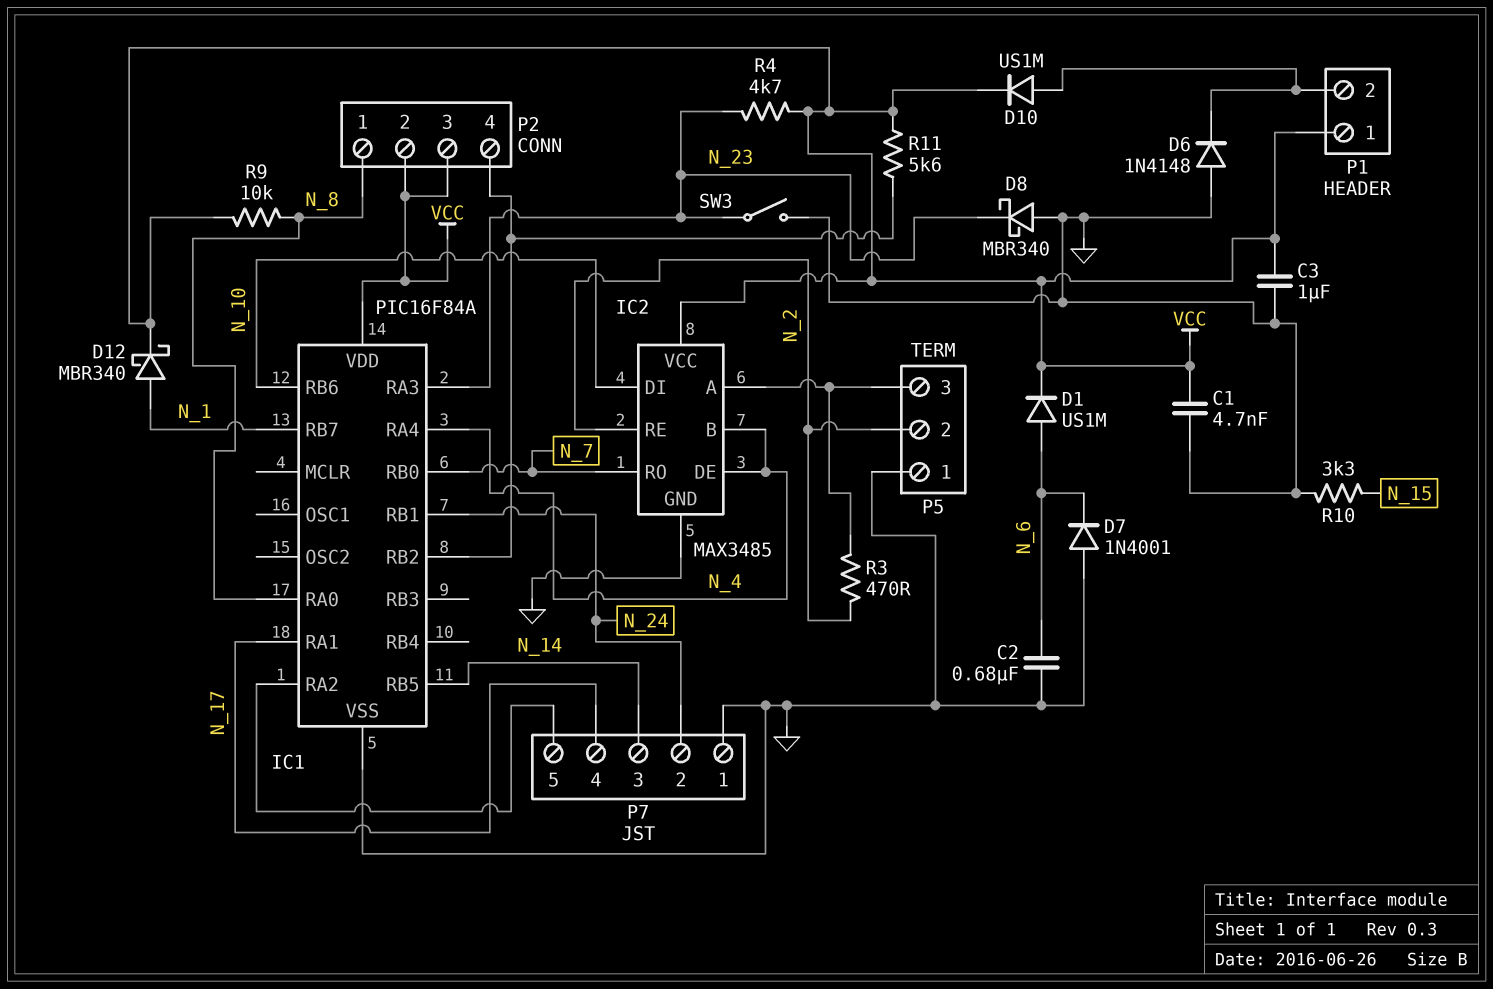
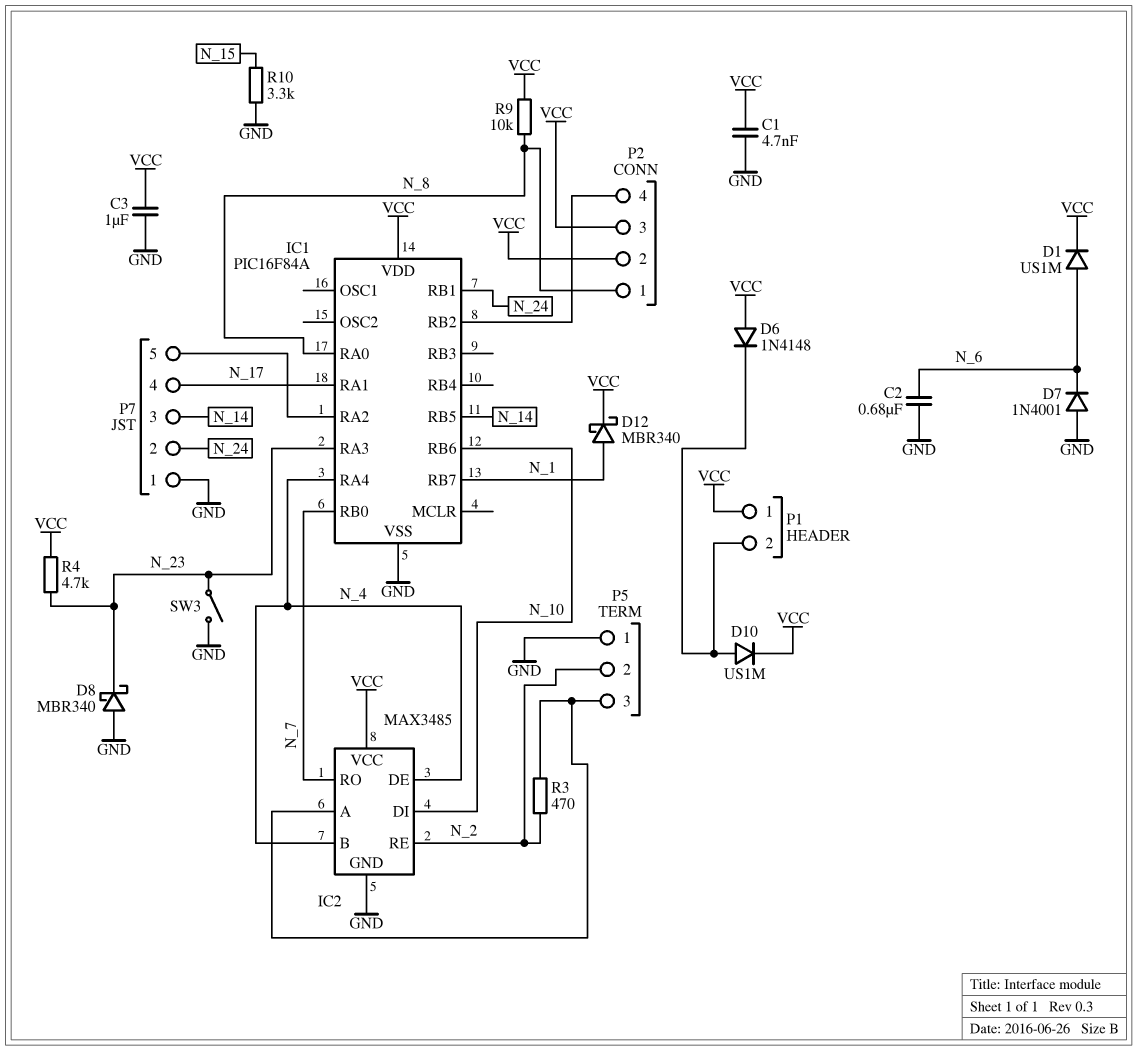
D6: diode 1N4148 (A GND, K P1/2) -> diode 1N4148 (A VCC, K P1/2)
R11: 5.6k (IC1/RB2, VCC) -> none

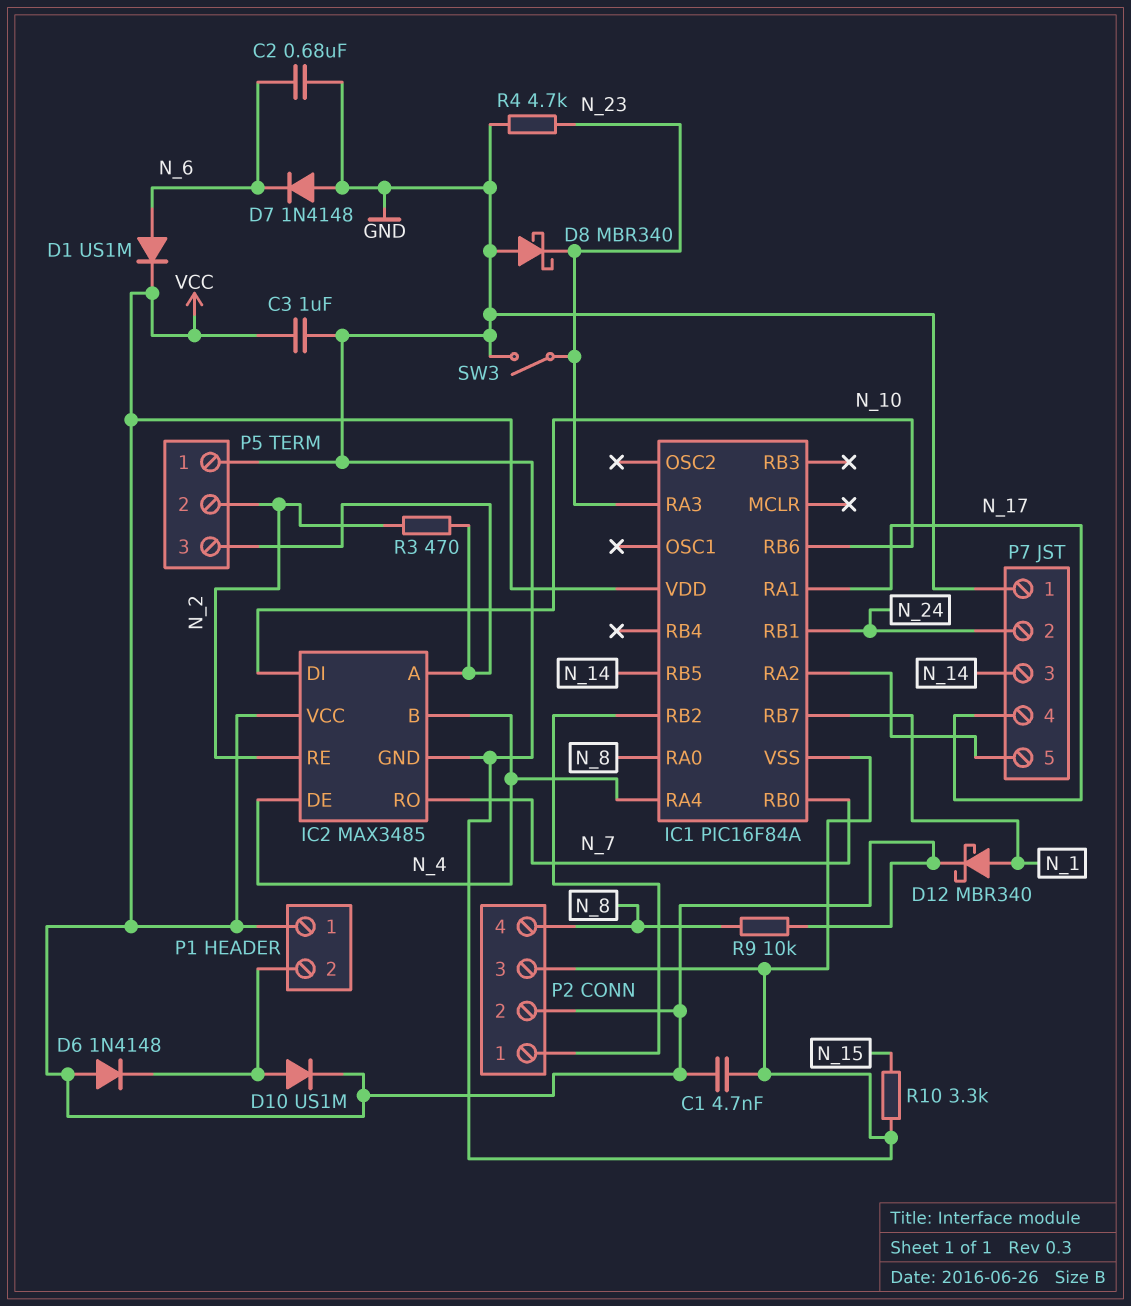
D7: diode 1N4001 (A GND, K N_6) -> diode 1N4148 (A GND, K N_6)
P2 pin 1: N_8 -> IC1/RB2
P2 pin 3: VCC -> GND
P2 pin 4: IC1/RB2 -> N_8
R4: 4.7k (N_23, VCC) -> 4.7k (GND, N_23)

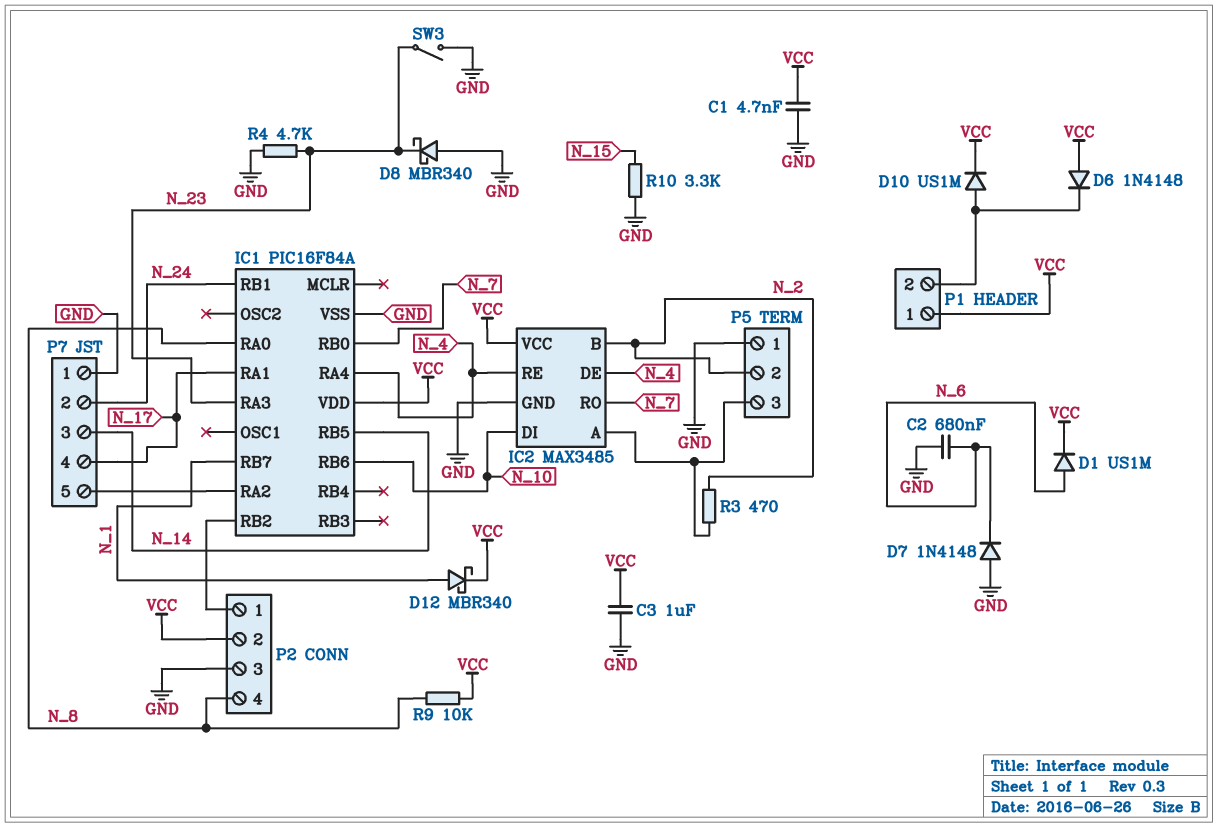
IC2 pin B: N_4 -> N_2
IC2 pin RE: N_2 -> N_4

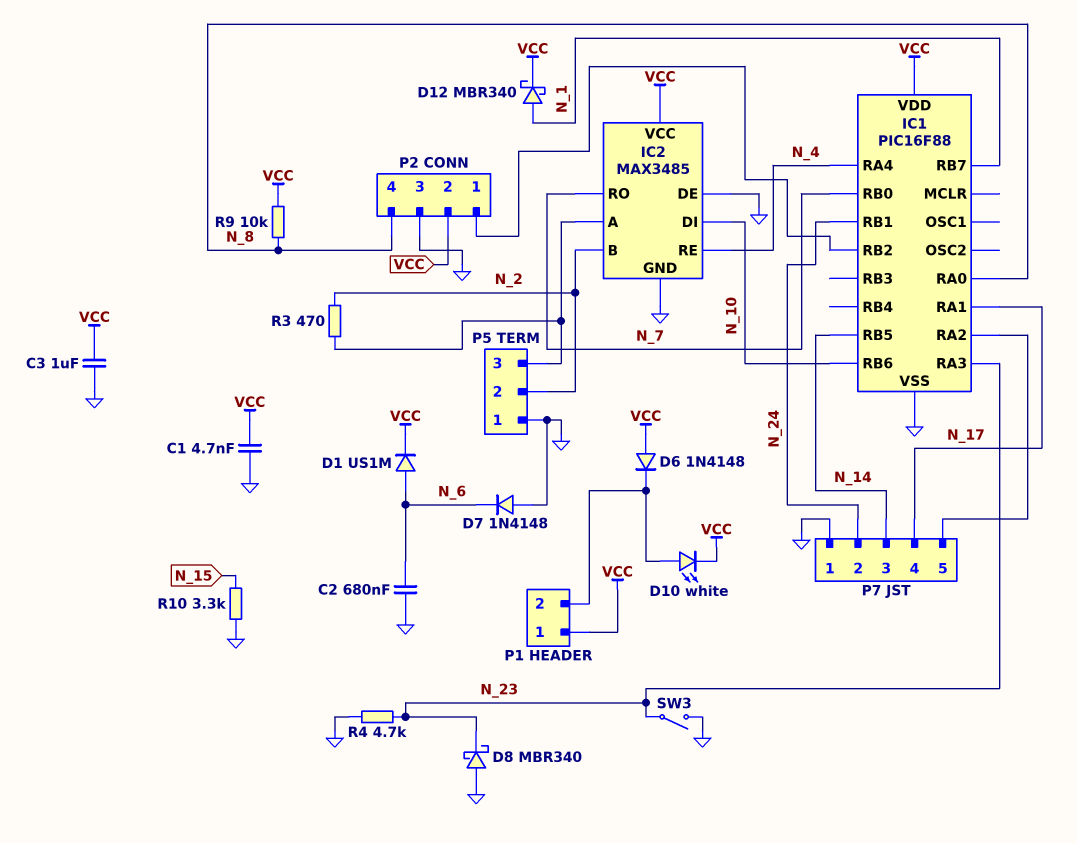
D10: diode US1M (A P1/2, K VCC) -> LED white (A P1/2, K VCC)
IC1: PIC16F84A -> PIC16F88
IC2 pin DE: N_4 -> GND

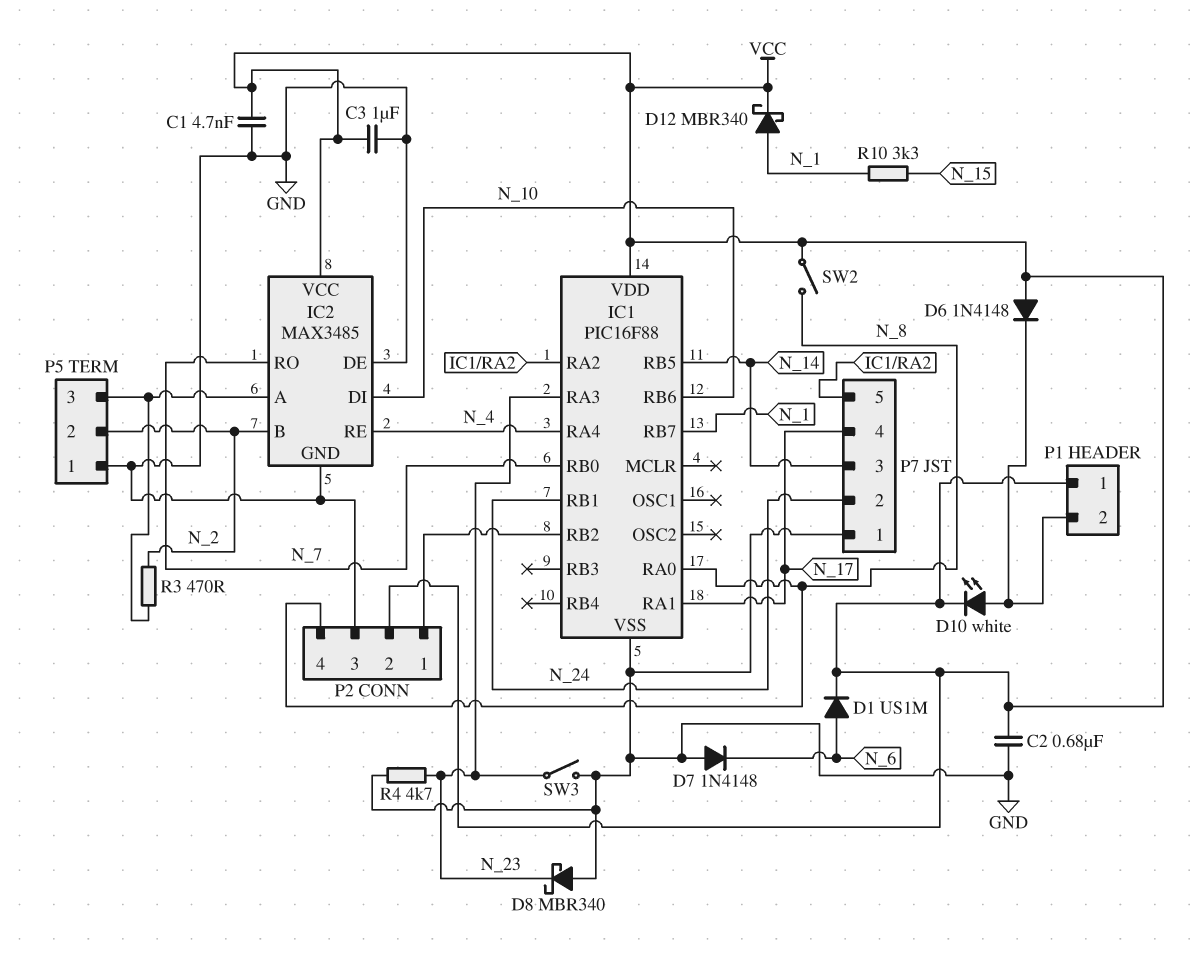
C2: 680nF (GND, N_6) -> 680nF (GND, VCC)
R9: 10k (N_8, VCC) -> none
R10: 3.3k (GND, N_15) -> 3.3k (N_1, N_15)
SW2: none -> switch (N_8, VCC)

